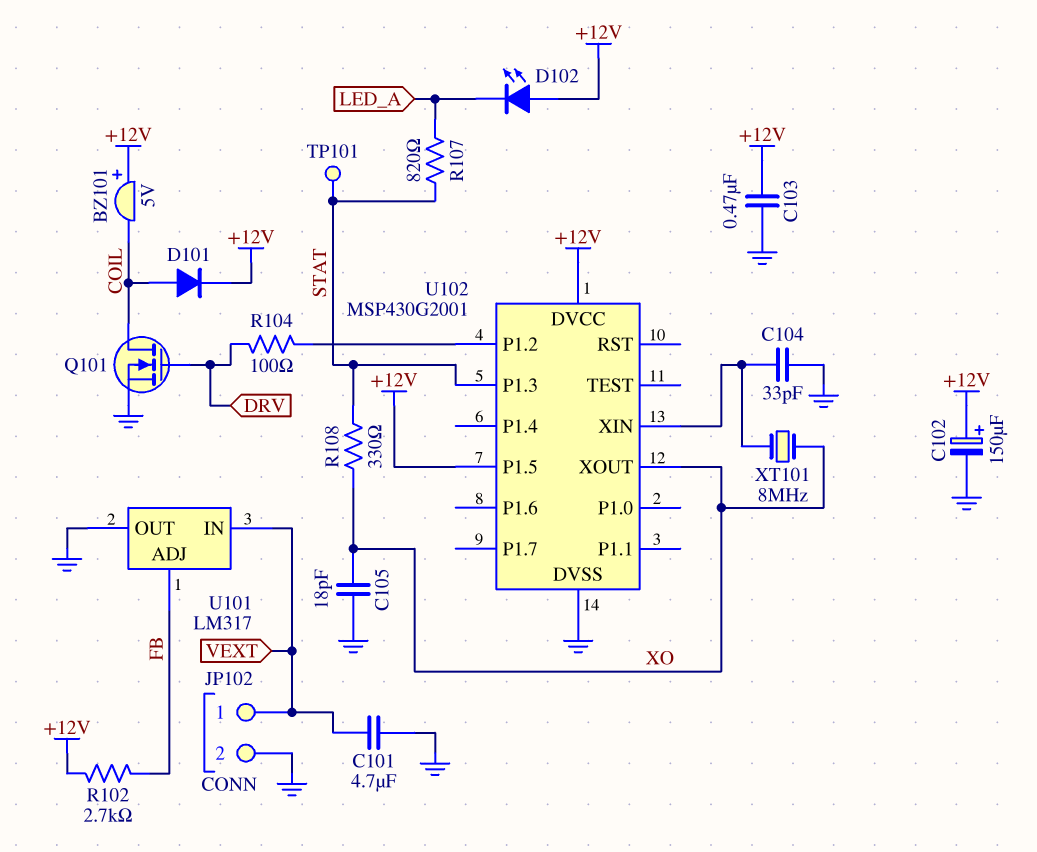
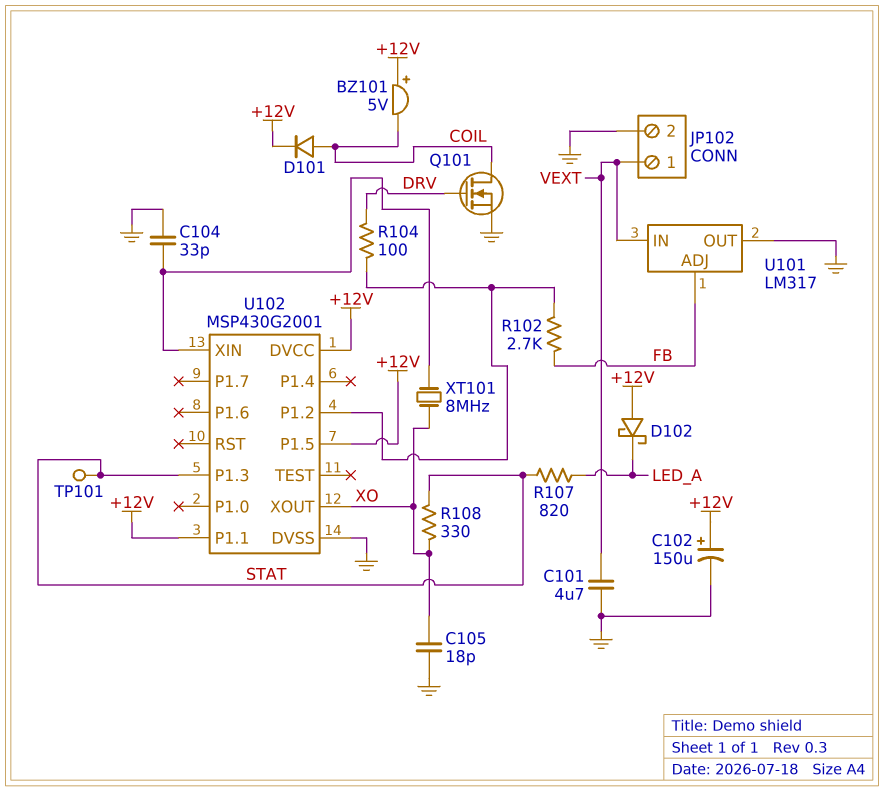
C103: 470nF (+12V, GND) -> none
D102: LED (A +12V, K LED_A) -> schottky (A +12V, K LED_A)
R102: 2.7k (+12V, FB) -> 2.7k (FB, U102/P1.2)
U102 pin P1.1: none -> +12V

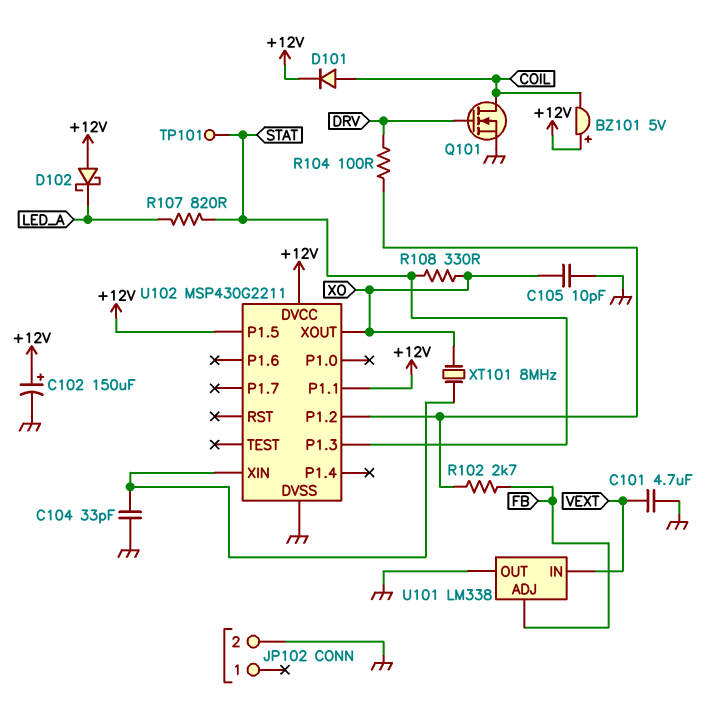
C105: 18pF (GND, XO) -> 10pF (GND, XO)
JP102 pin 1: VEXT -> none
U101: LM317 -> LM338
U102: MSP430G2001 -> MSP430G2211

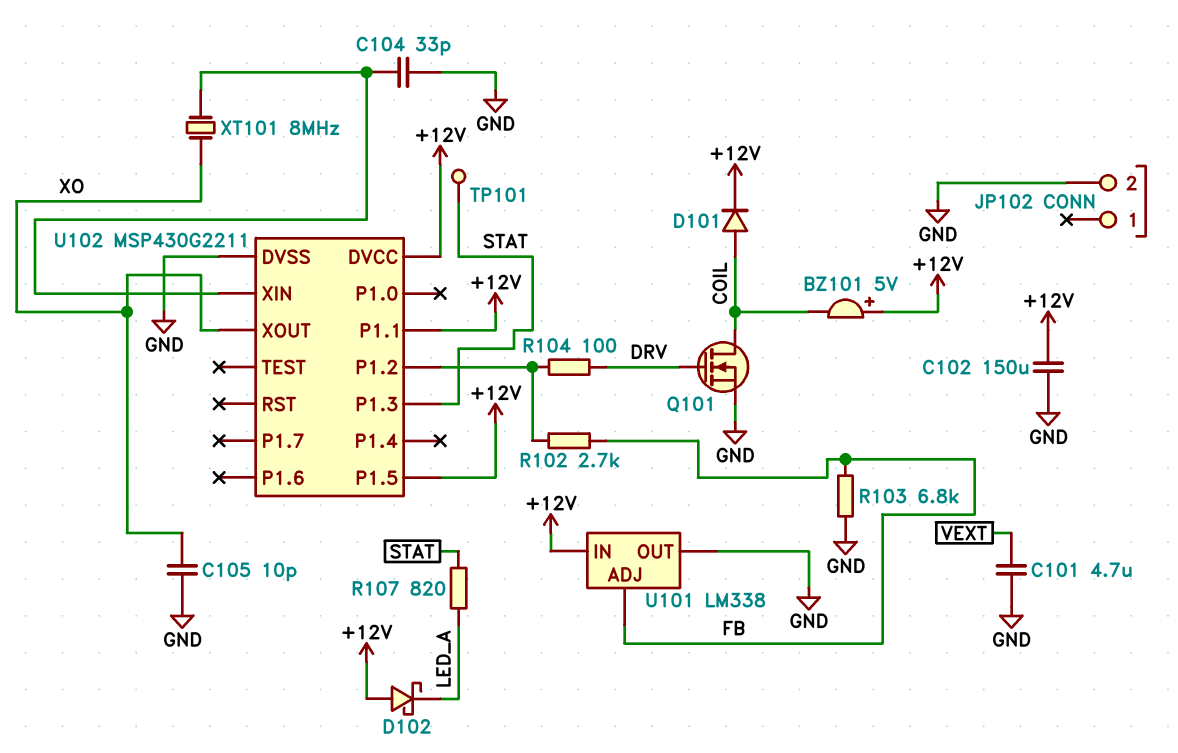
C102: 150uF (plus +12V, minus GND) -> 150uF (+12V, GND)
R103: none -> 6.8k (FB, GND)
R108: 330 (STAT, XO) -> none
U101 pin IN: VEXT -> +12V

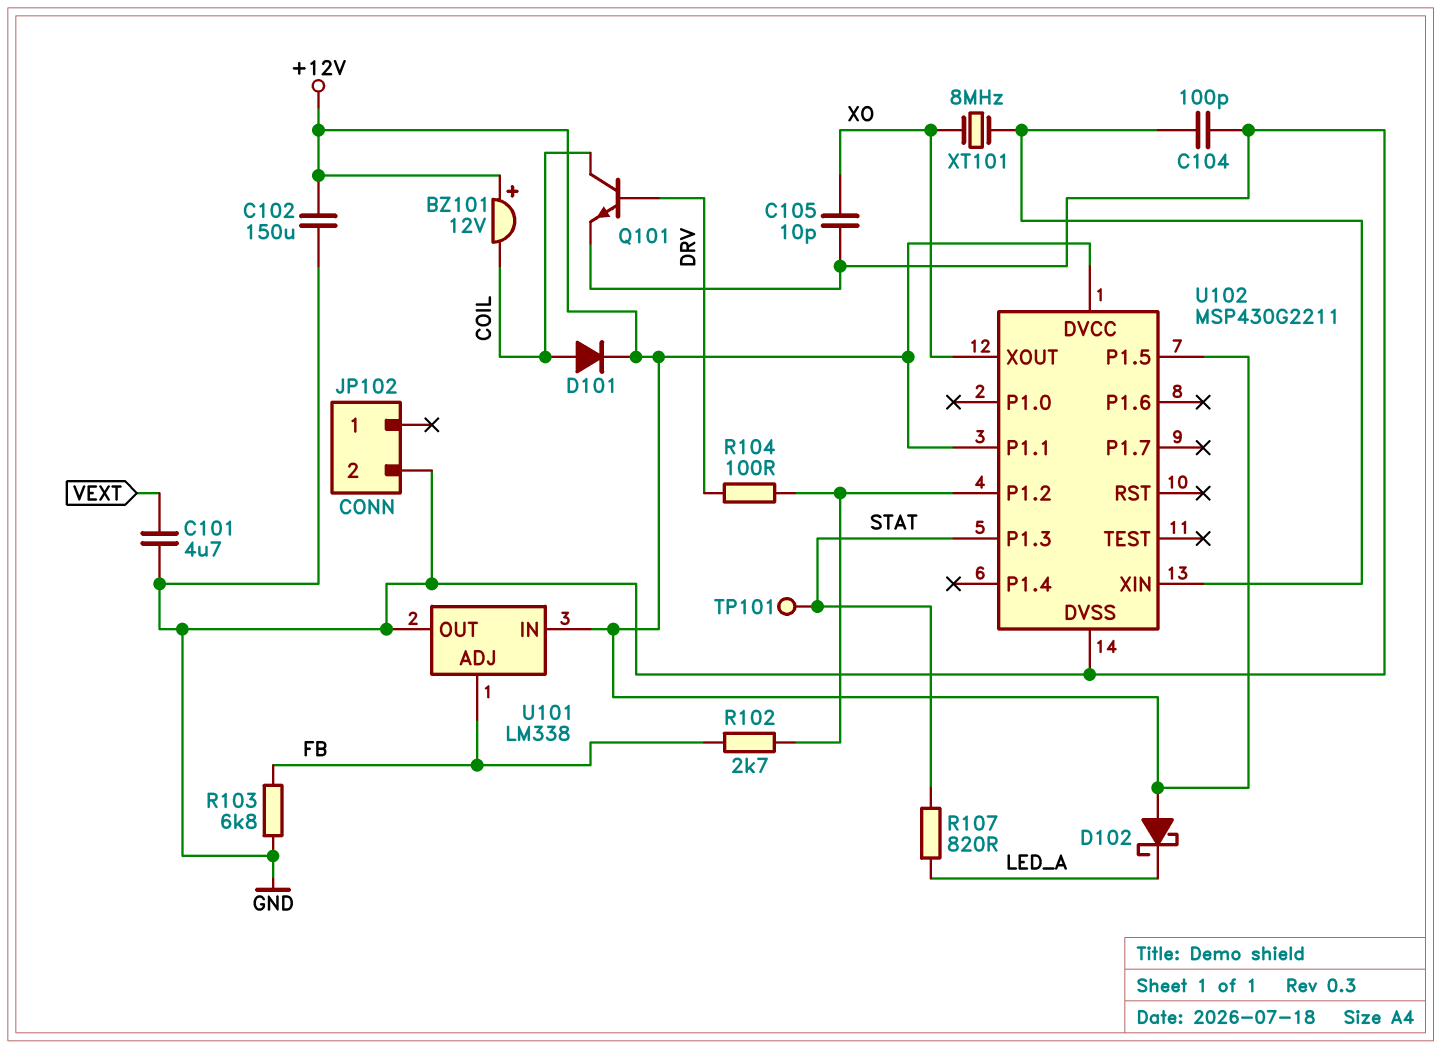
BZ101: buzzer 5V (plus +12V, minus COIL) -> buzzer 12V (plus +12V, minus COIL)
C104: 33pF (GND, U102/XIN) -> 100pF (GND, U102/XIN)
Q101: NMOS (G DRV, D COIL, S GND) -> NPN (B DRV, C COIL, E GND)

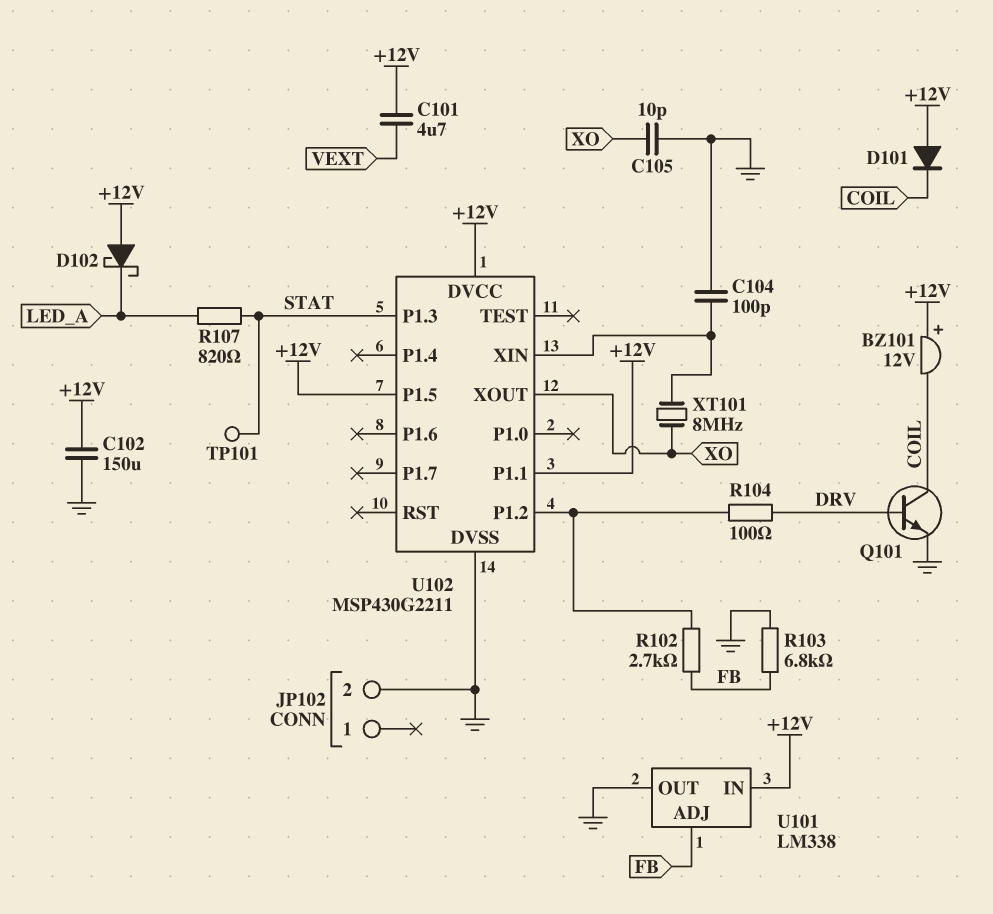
C101: 4.7uF (GND, VEXT) -> 4.7uF (+12V, VEXT)
D101: diode (A COIL, K +12V) -> diode (A +12V, K COIL)

